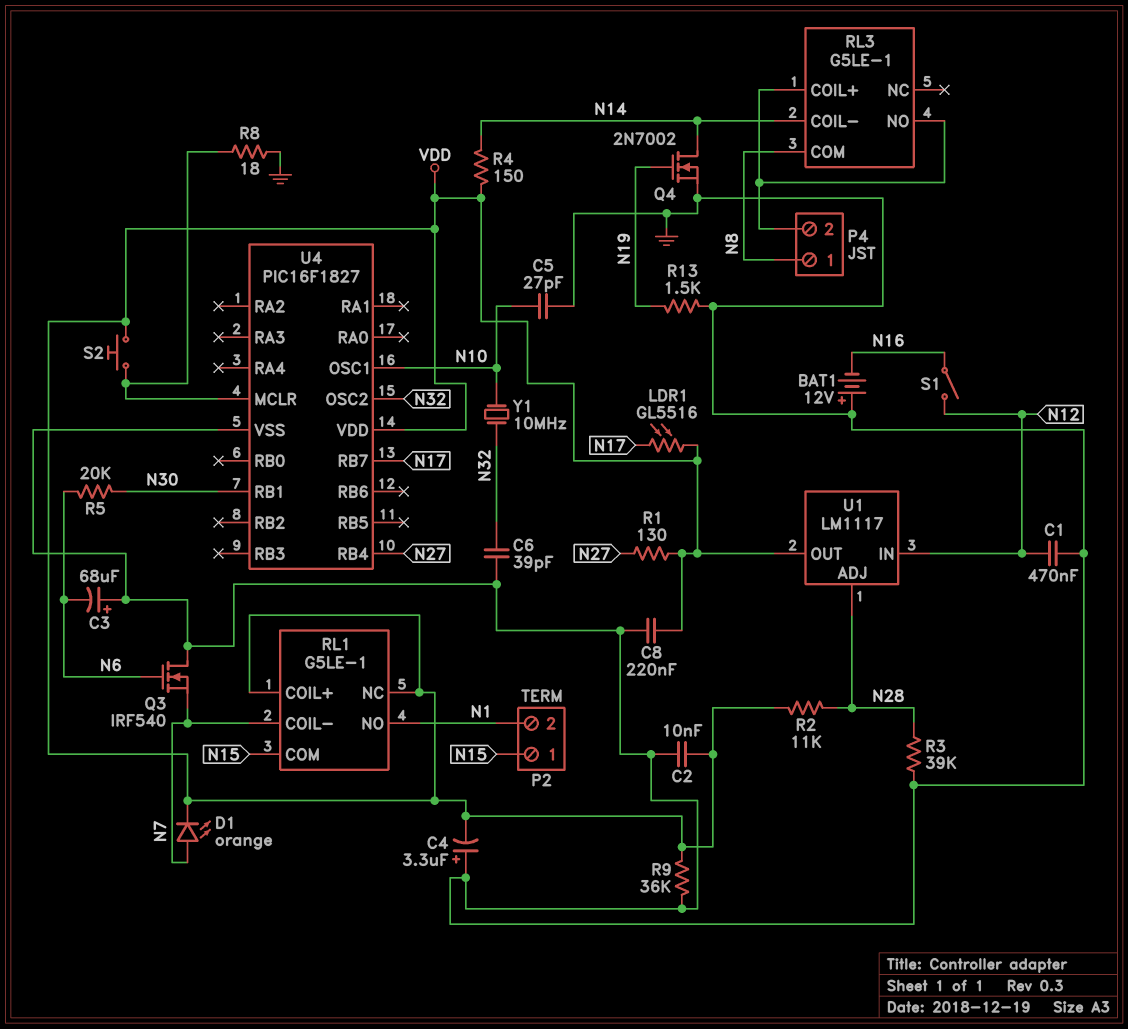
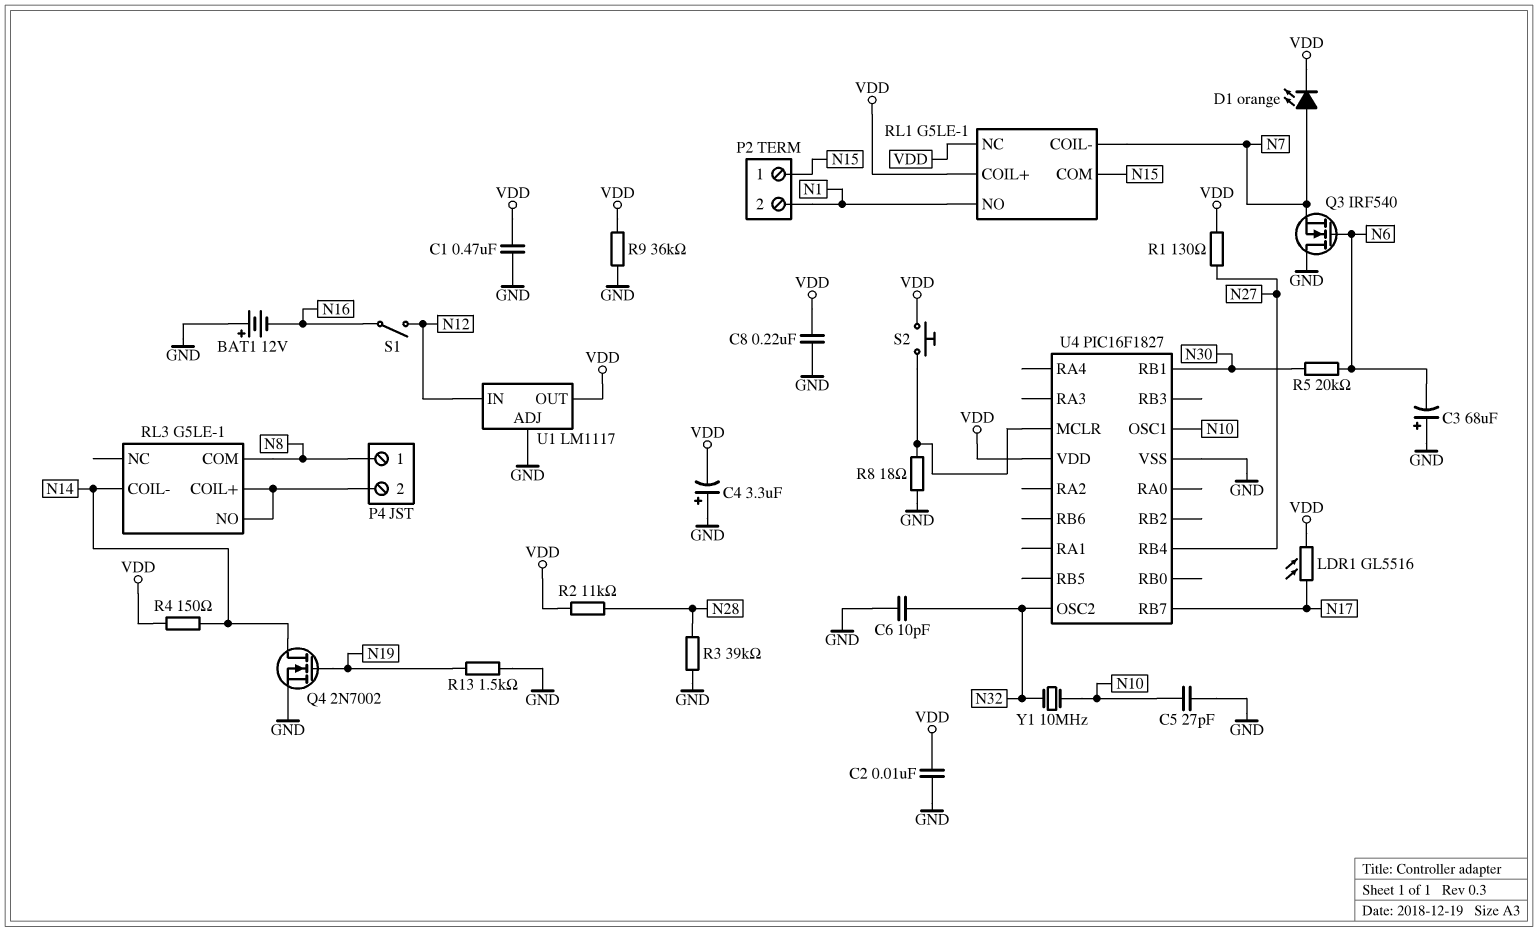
C1: 470nF (GND, N12) -> 470nF (GND, VDD)
C6: 39pF (GND, N32) -> 10pF (GND, N32)
U1 pin ADJ: N28 -> GND

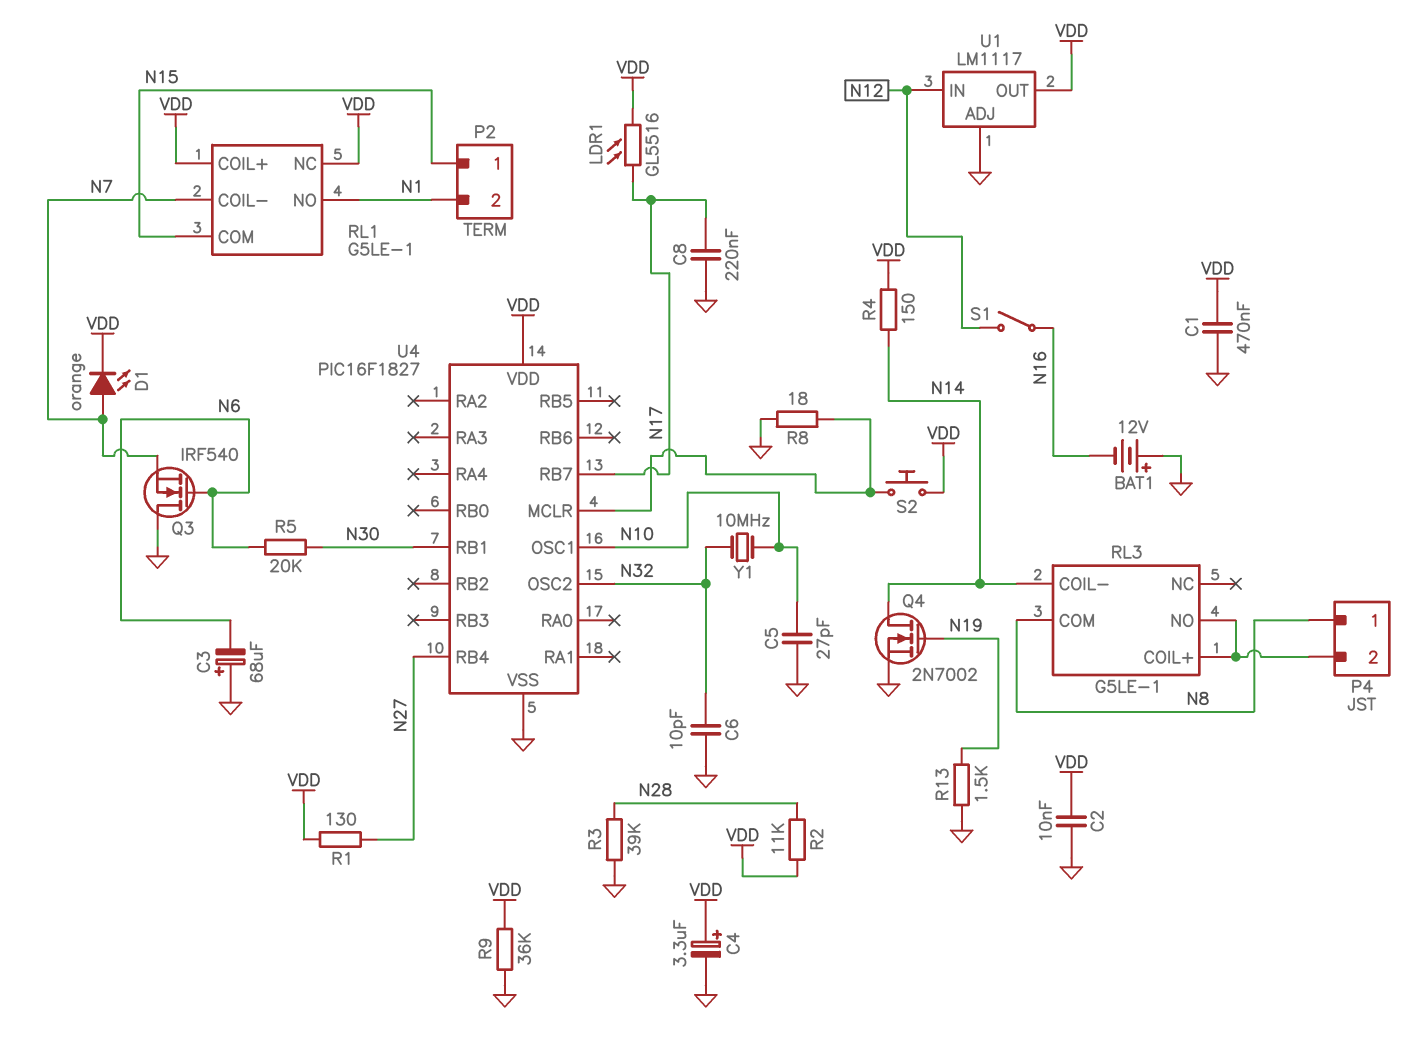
C4: 3.3uF (plus GND, minus VDD) -> 3.3uF (plus VDD, minus GND)
C8: 220nF (GND, VDD) -> 220nF (GND, N17)

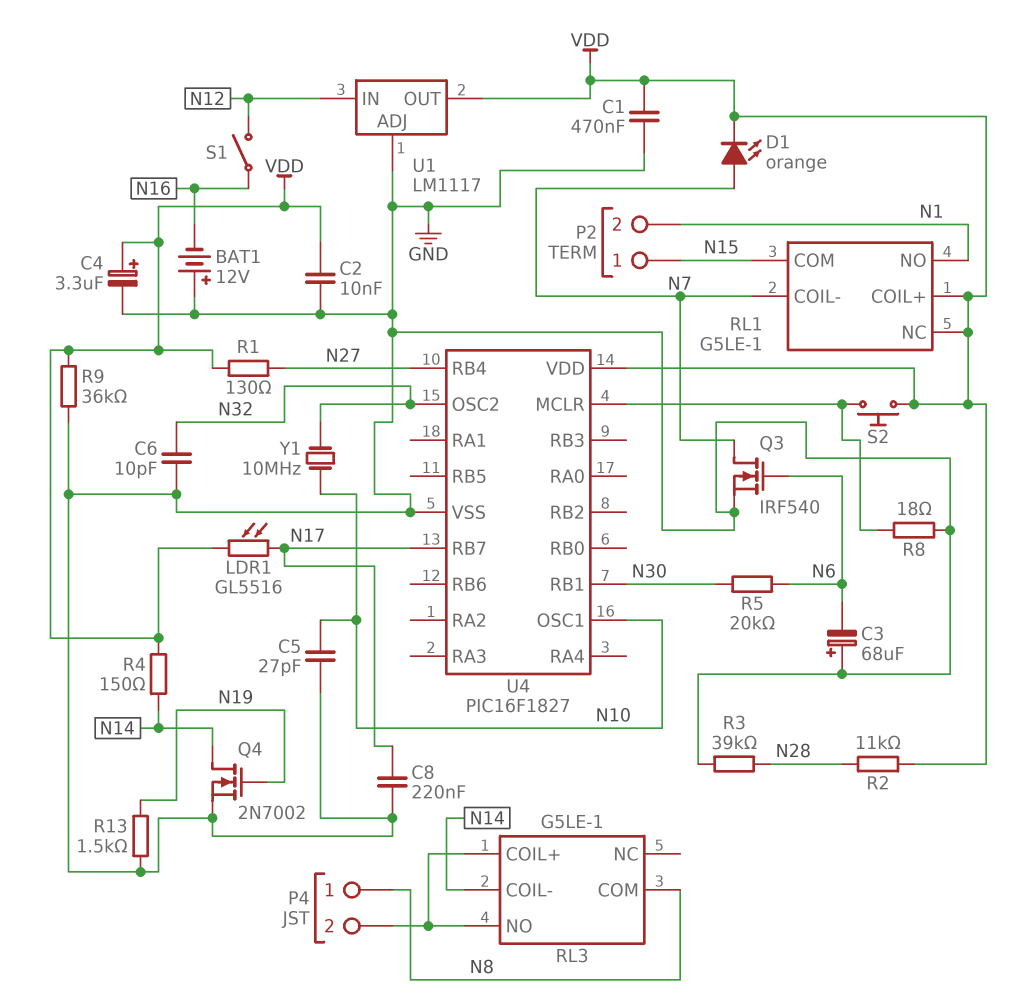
Q3: NMOS IRF540 (G N6, D GND, S N7) -> NMOS IRF540 (G N6, D N7, S GND)

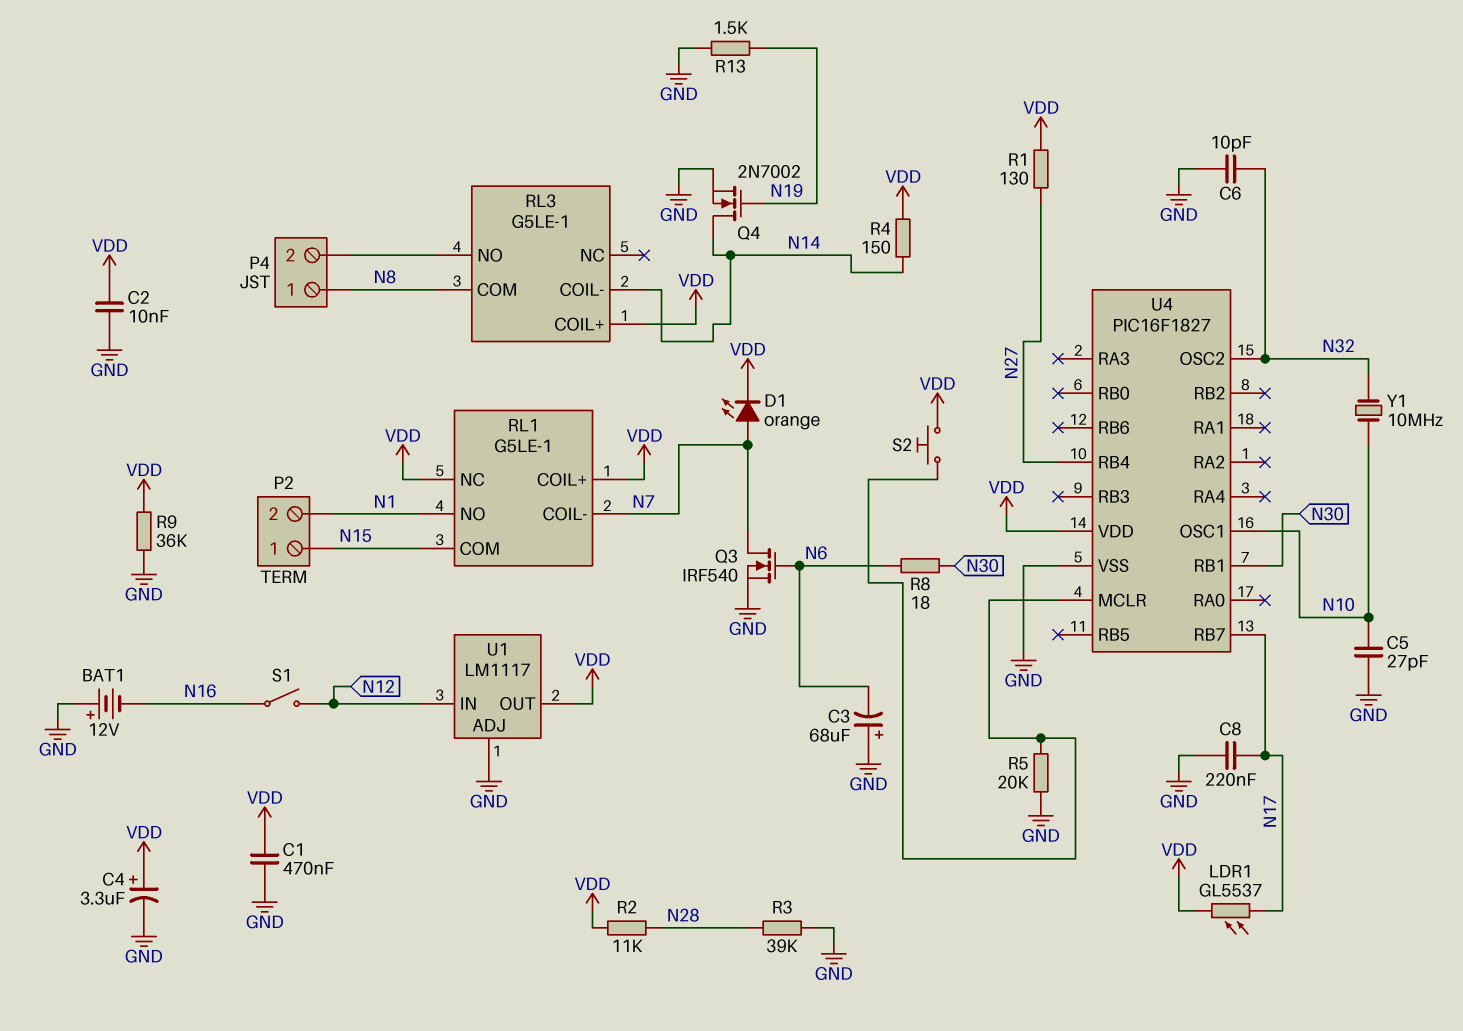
LDR1: GL5516 (N17, VDD) -> GL5537 (N17, VDD)
R5: 20k (N6, N30) -> 20k (GND, U4/MCLR)
R8: 18 (GND, U4/MCLR) -> 18 (N6, N30)
RL3 pin COIL+: P4/2 -> VDD

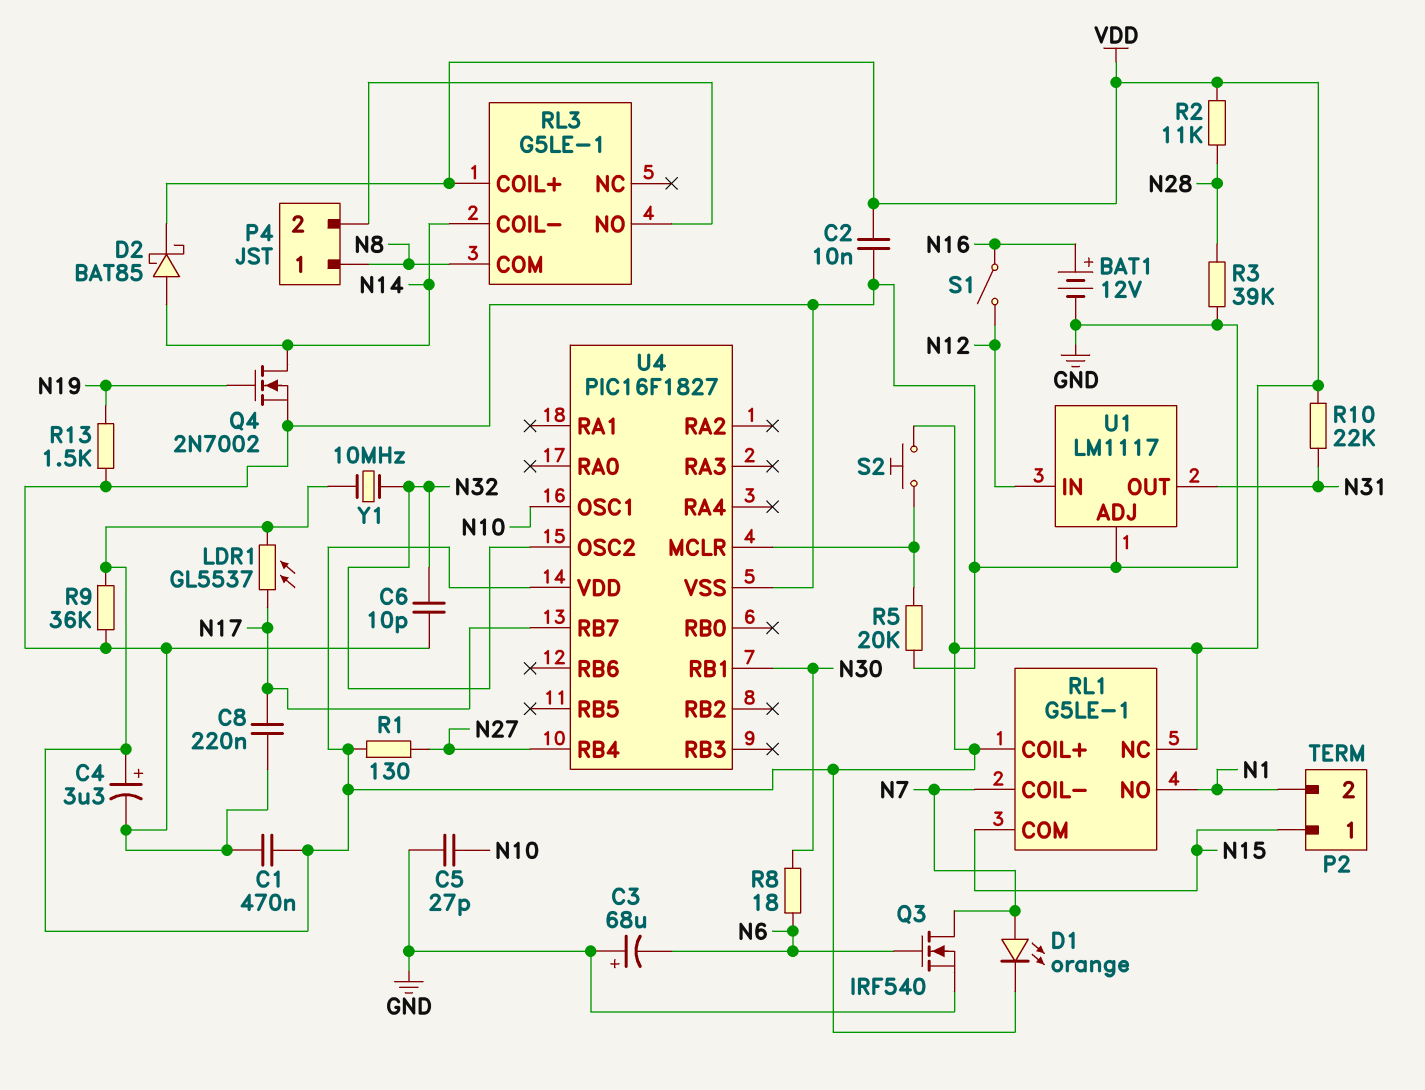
BAT1: 12V (plus GND, minus N16) -> 12V (plus N16, minus GND)
D2: none -> schottky BAT85 (A N14, K VDD)
R4: 150 (N14, VDD) -> none
R10: none -> 22k (N31, VDD)
U1 pin OUT: VDD -> N31
Y1: 10MHz (N10, N32) -> 10MHz (N32, VDD)

